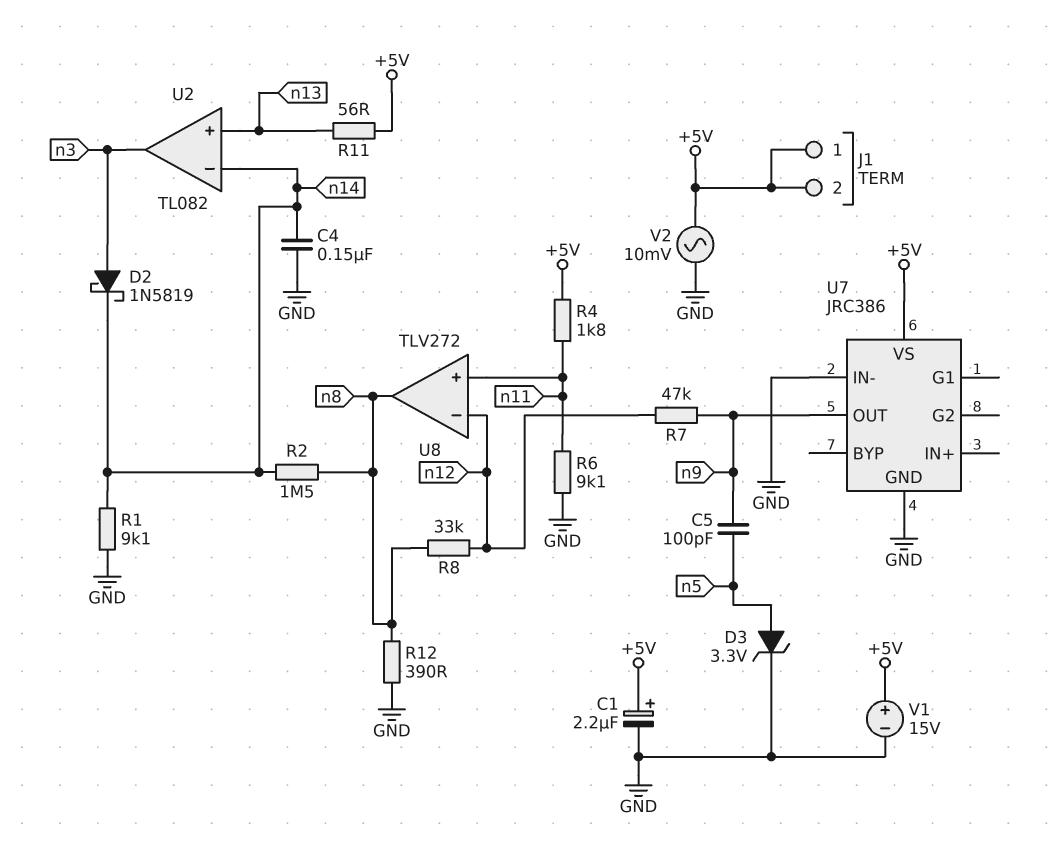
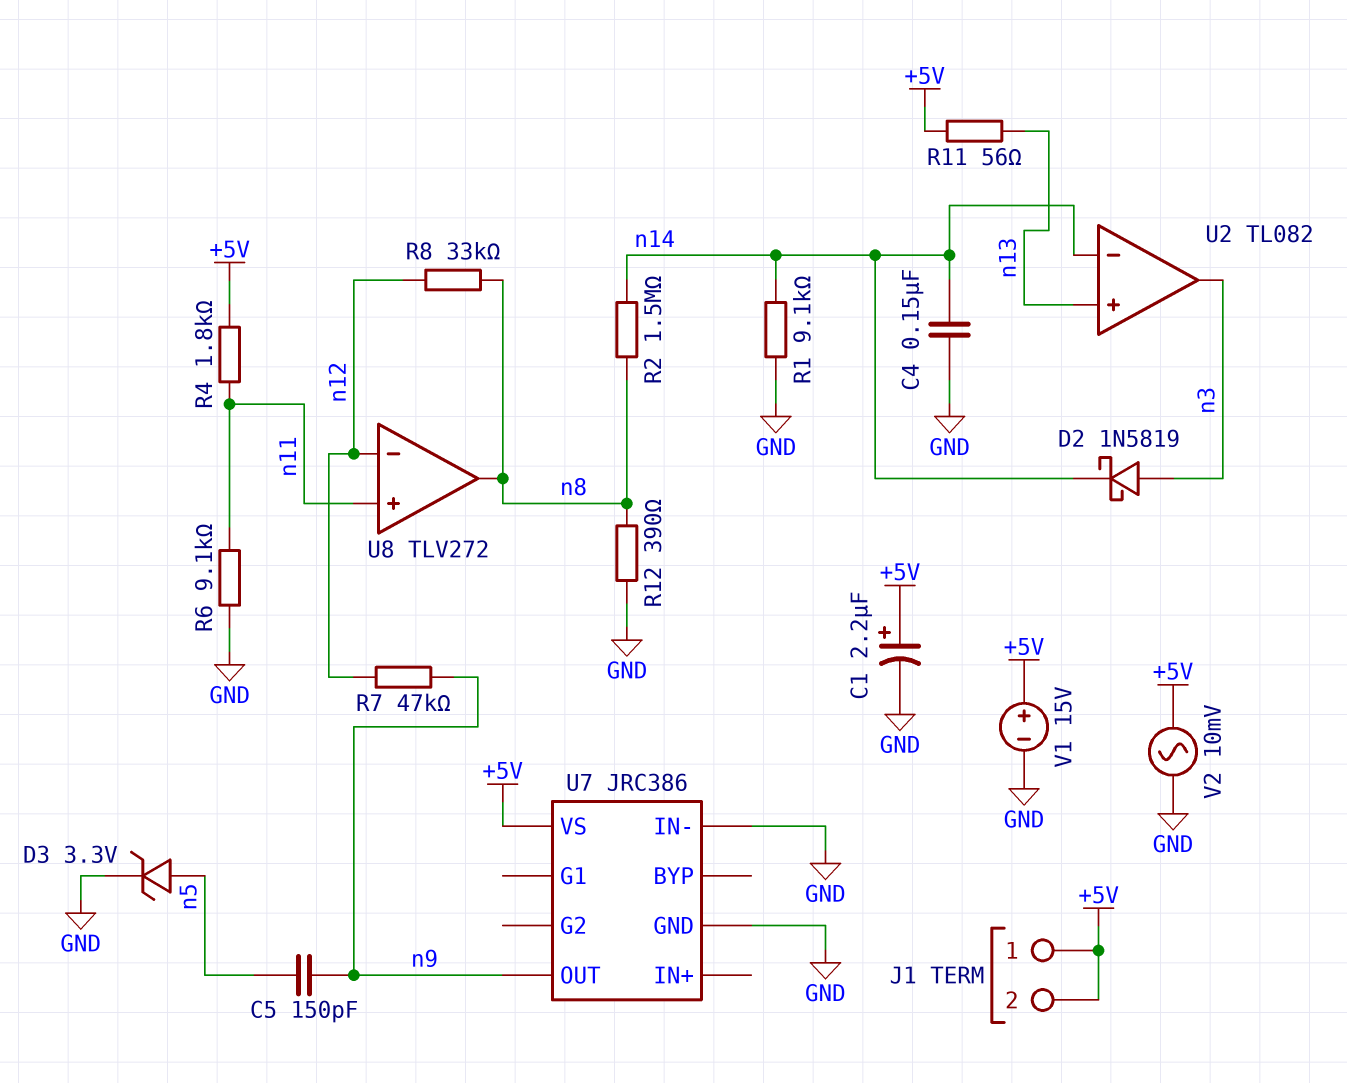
C5: 100pF (n5, n9) -> 150pF (n5, n9)

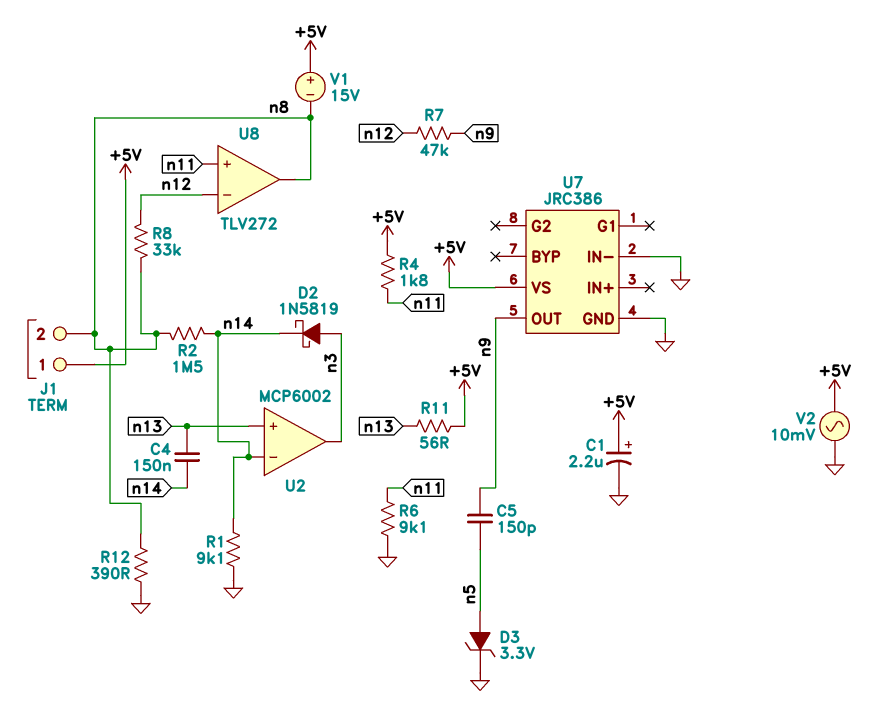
C4: 150nF (GND, n14) -> 150nF (n13, n14)
J1 pin 2: +5V -> n8
U2: TL082 -> MCP6002
V1: 15V (plus +5V, minus GND) -> 15V (plus +5V, minus n8)

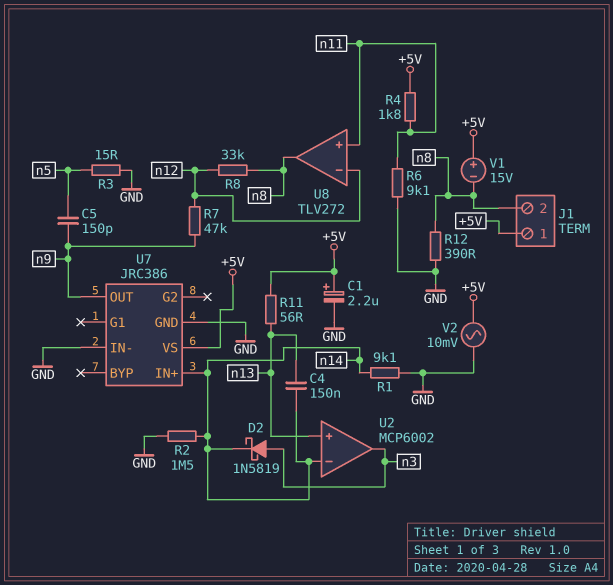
D3: zener 3.3V (A n5, K GND) -> none
R2: 1.5M (n8, n14) -> 1.5M (GND, n14)
R3: none -> 15 (GND, n5)
U7 pin IN+: none -> n14

